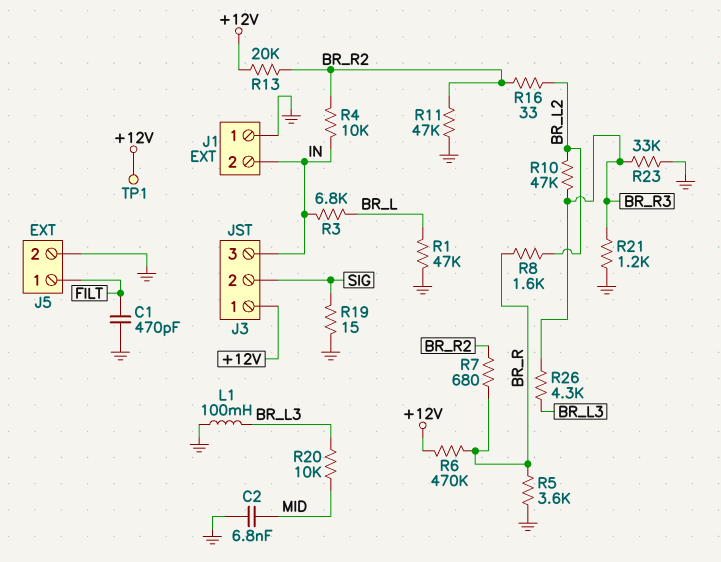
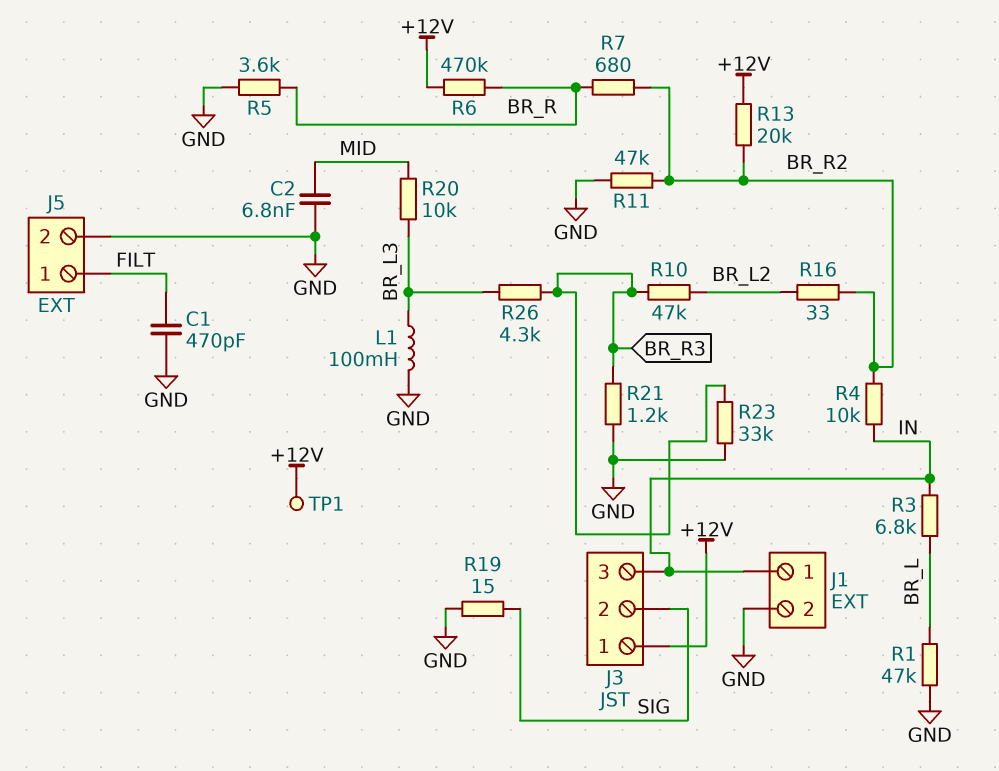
J1 pin 1: GND -> IN
J1 pin 2: IN -> GND
R8: 1.6k (BR_L2, BR_R) -> none

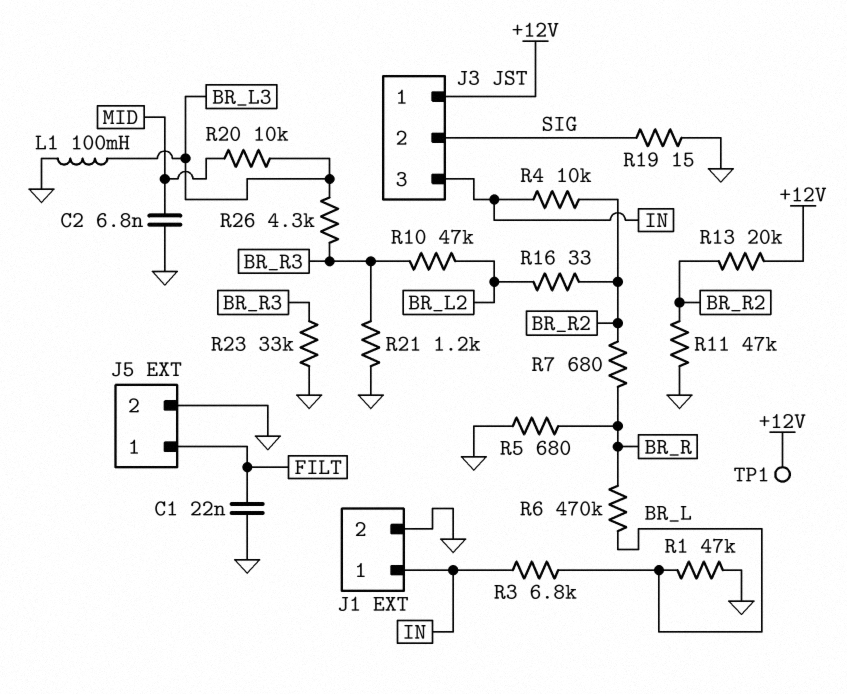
C1: 470pF (FILT, GND) -> 22nF (FILT, GND)
R5: 3.6k (BR_R, GND) -> 680 (BR_R, GND)
R6: 470k (+12V, BR_R) -> 470k (BR_L, BR_R)

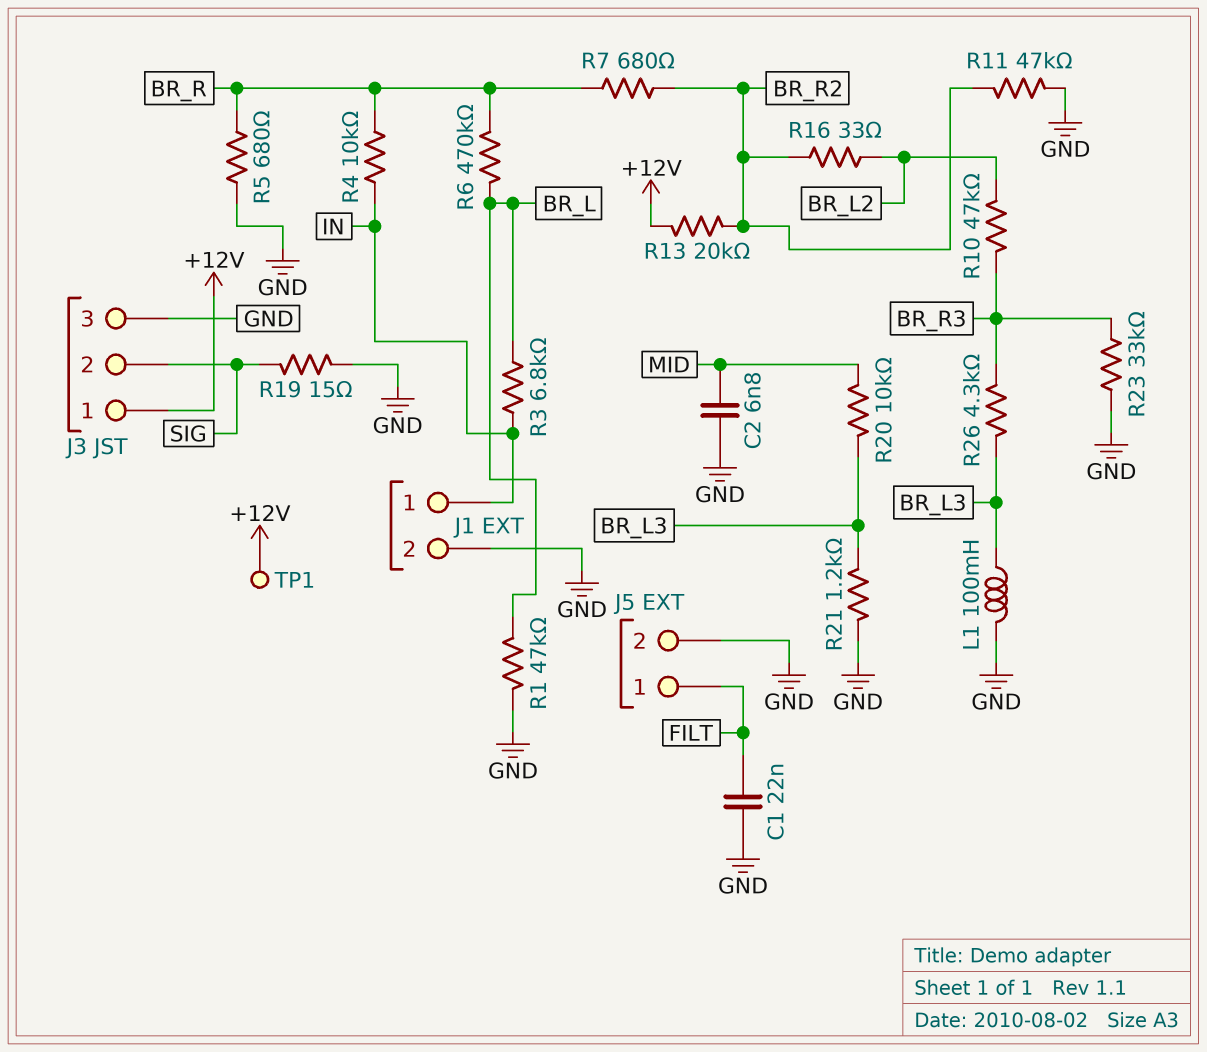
J3 pin 3: IN -> GND
R4: 10k (BR_R2, IN) -> 10k (BR_R, IN)
R21: 1.2k (BR_R3, GND) -> 1.2k (BR_L3, GND)

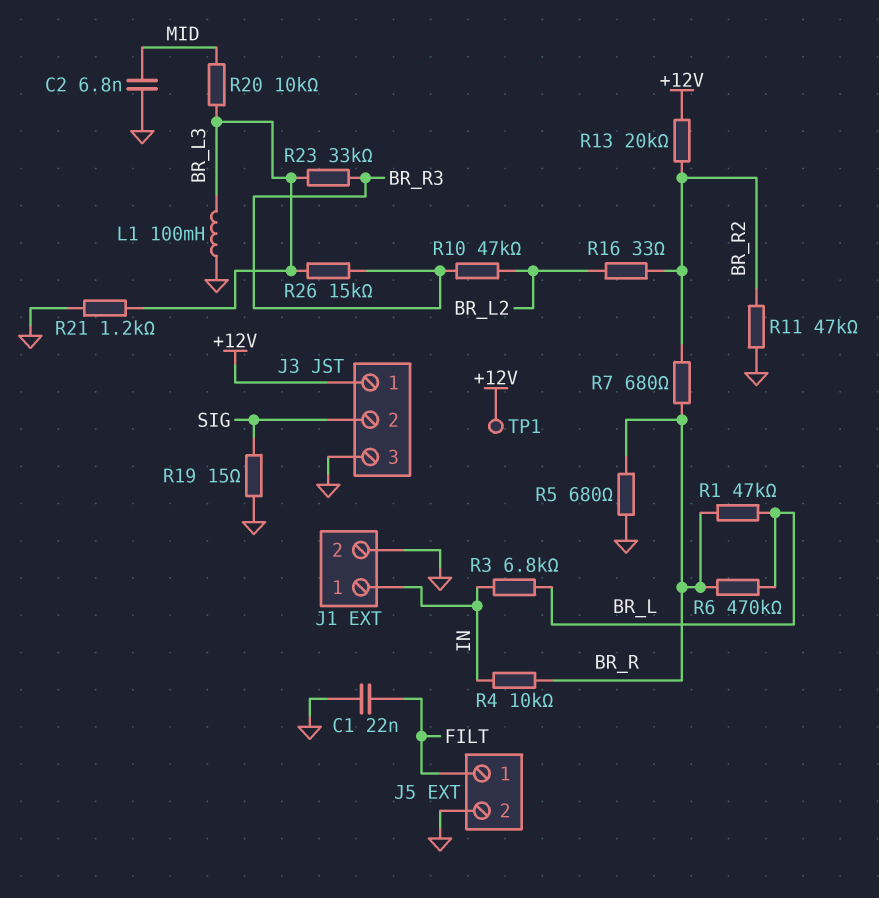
R1: 47k (BR_L, GND) -> 47k (BR_L, BR_R)
R23: 33k (BR_R3, GND) -> 33k (BR_L3, BR_R3)
R26: 4.3k (BR_L3, BR_R3) -> 15k (BR_L3, BR_R3)

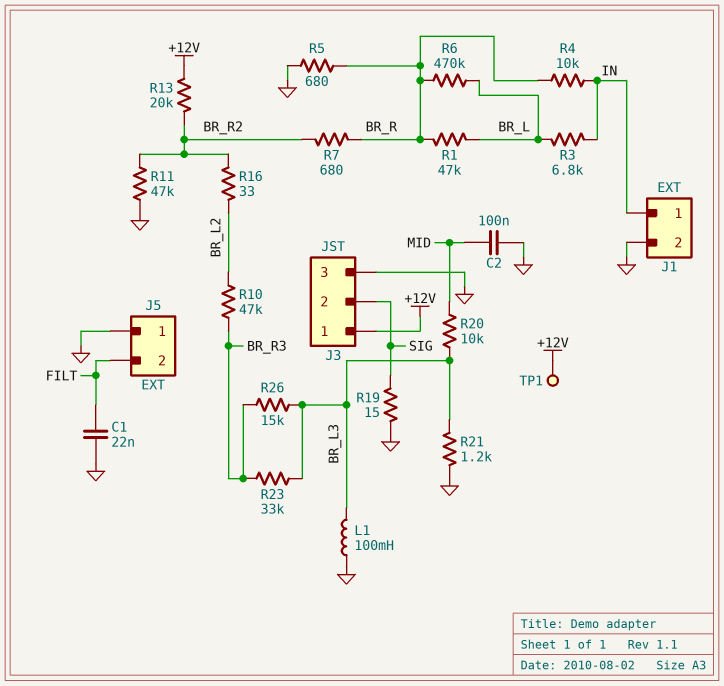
C2: 6.8nF (GND, MID) -> 100nF (GND, MID)
J5 pin 1: FILT -> GND
J5 pin 2: GND -> FILT

